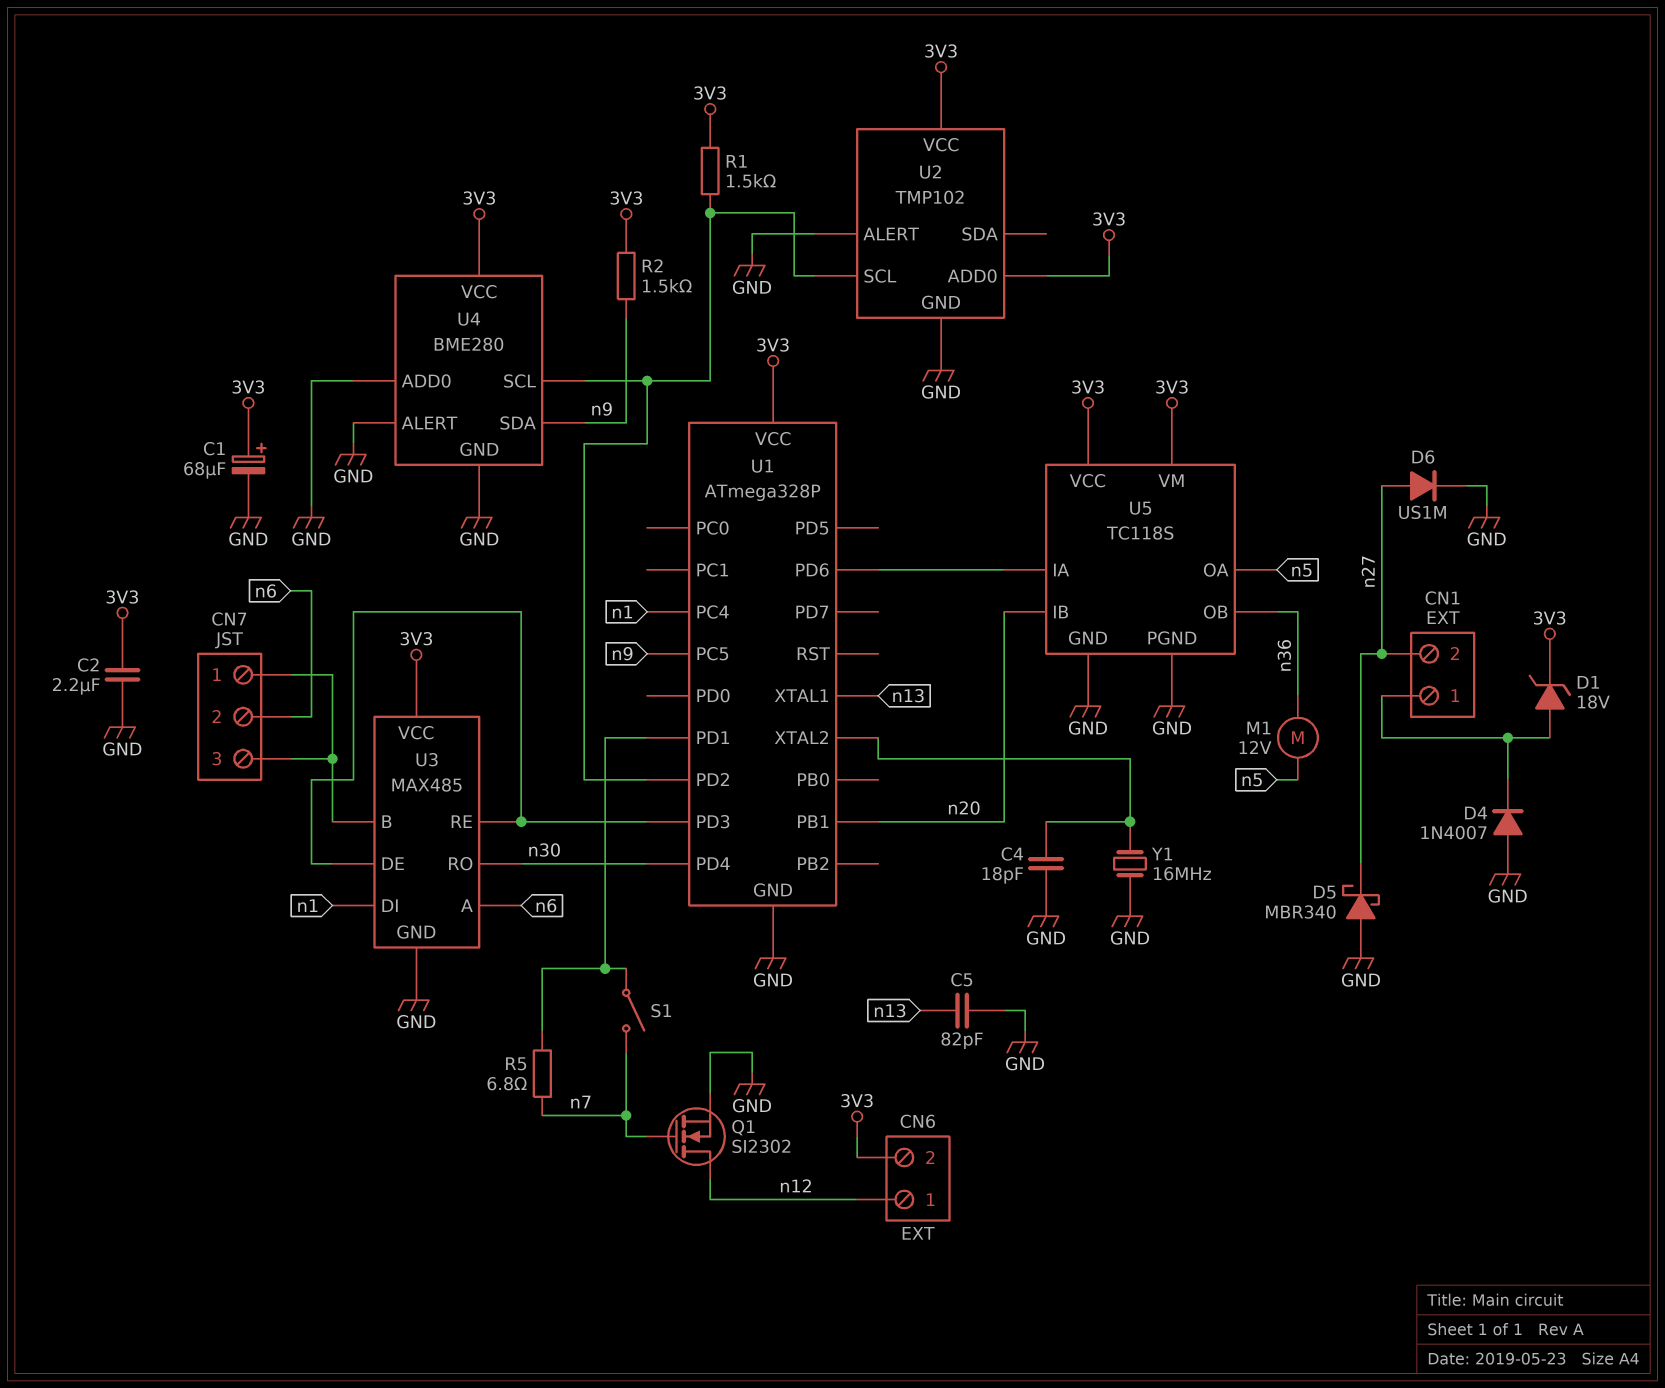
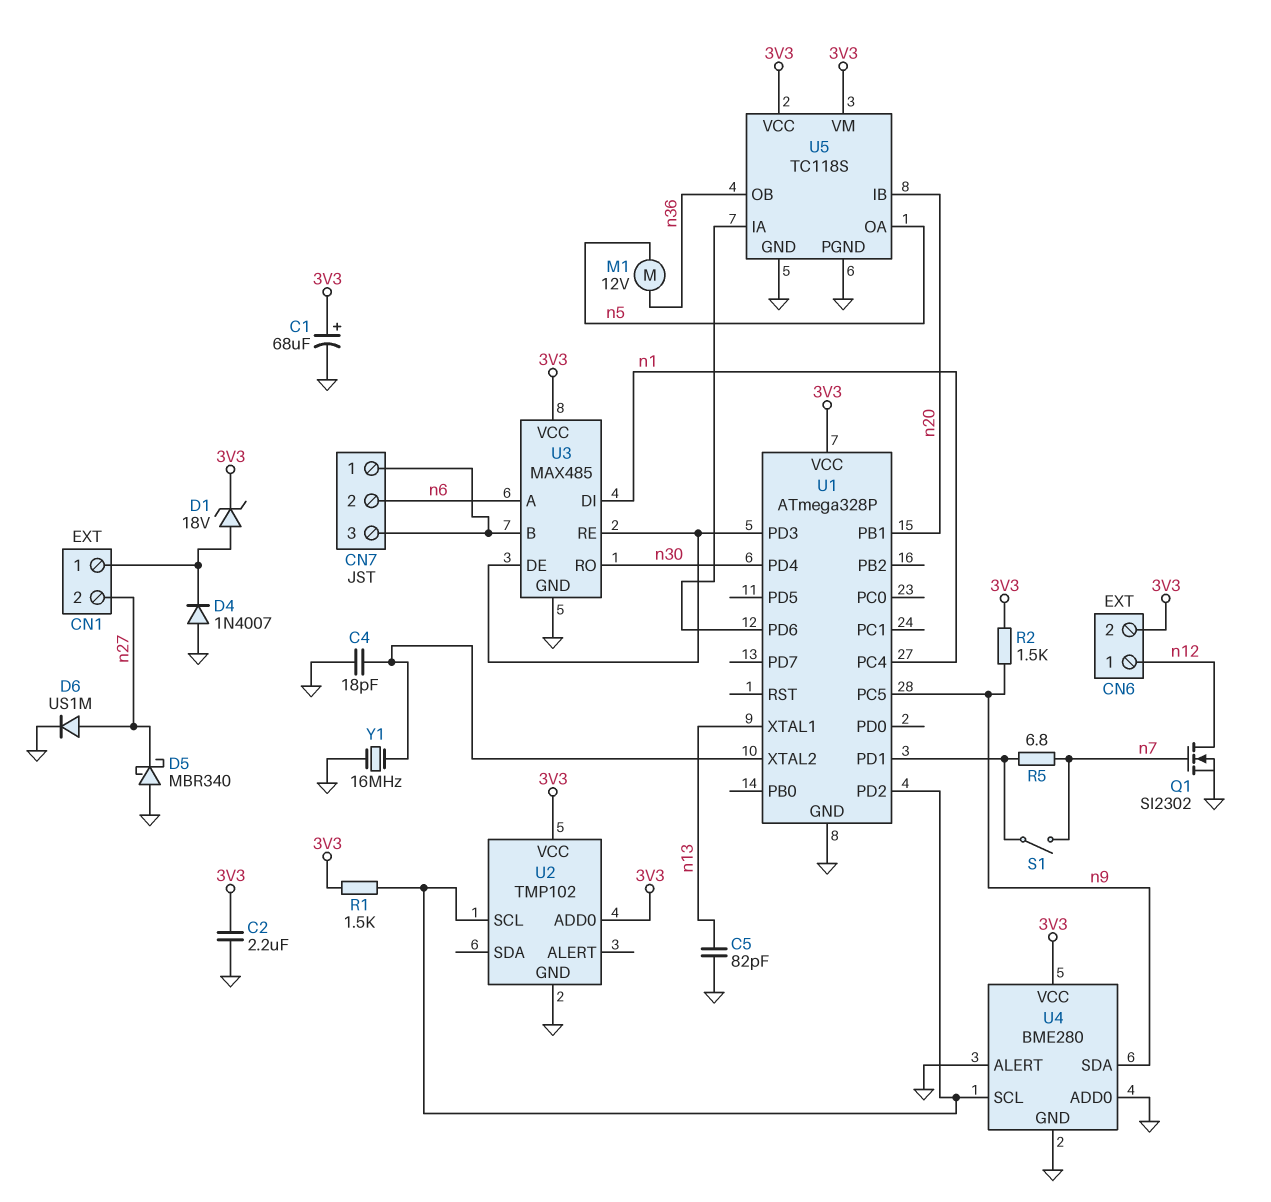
U2 pin ALERT: GND -> none

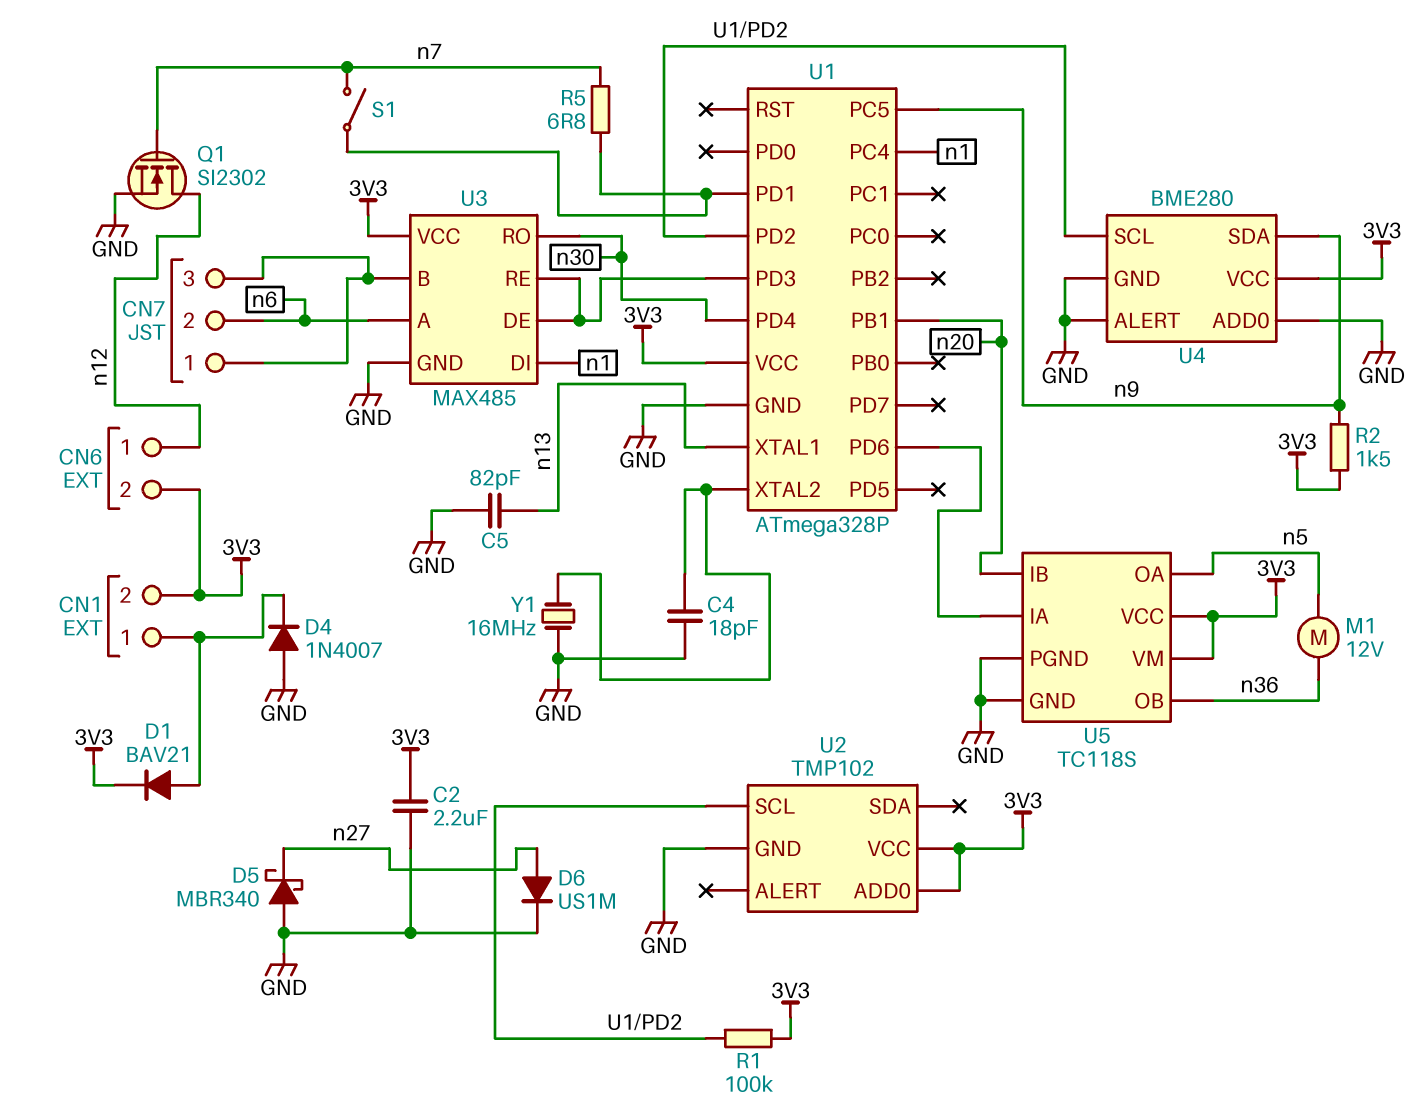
C1: 68uF (plus 3V3, minus GND) -> none
CN1 pin 2: n27 -> 3V3
D1: zener 18V (A CN1/1, K 3V3) -> diode BAV21 (A CN1/1, K 3V3)
R1: 1.5k (3V3, U1/PD2) -> 100k (3V3, U1/PD2)

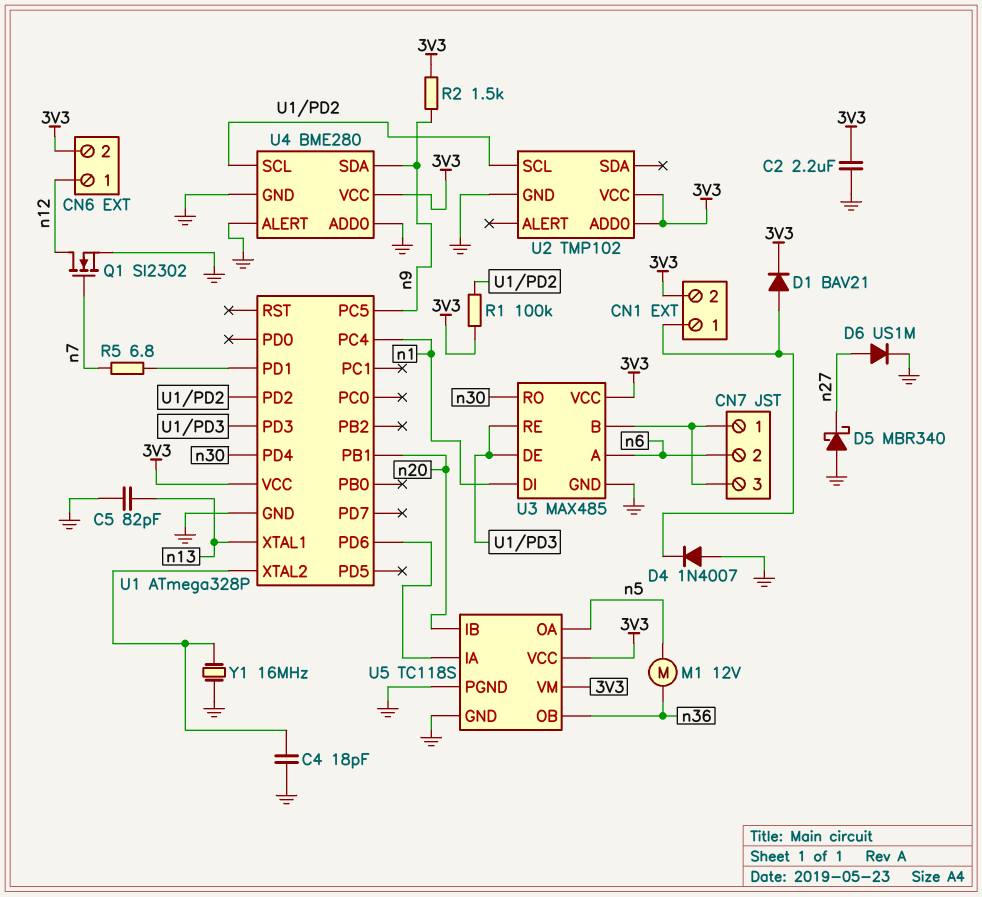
S1: switch (U1/PD1, n7) -> none

